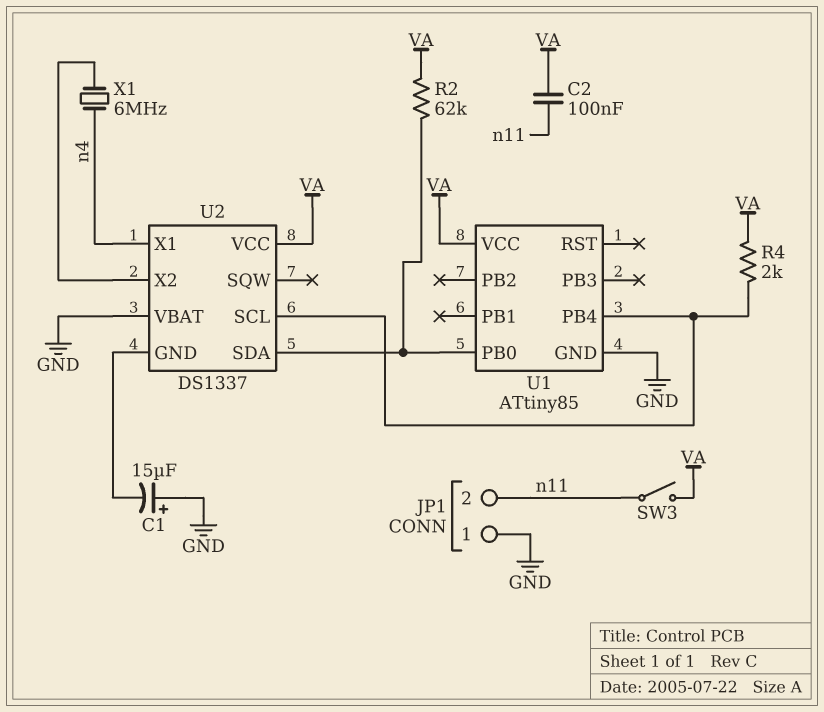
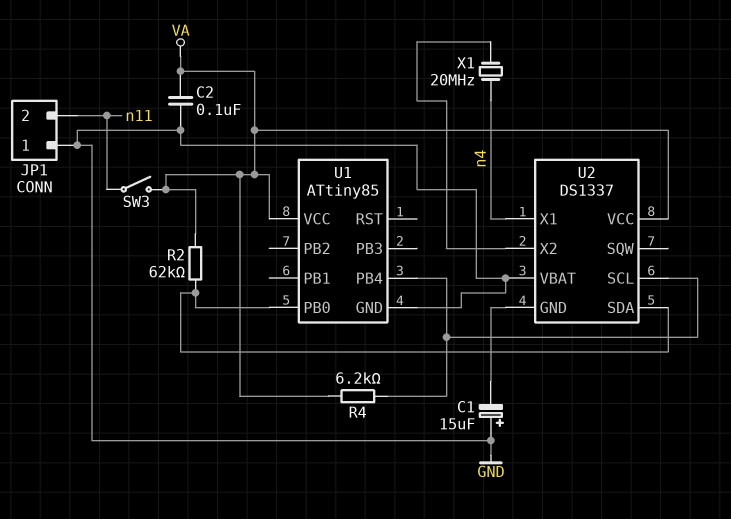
C2: 100nF (VA, n11) -> 100nF (GND, VA)
R4: 2k (U1/PB4, VA) -> 6.2k (U1/PB4, VA)
X1: 6MHz (U2/X2, n4) -> 20MHz (U2/X2, n4)

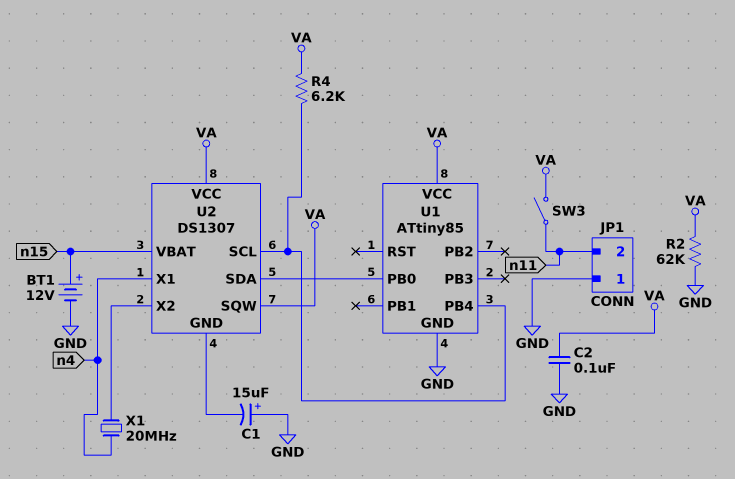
BT1: none -> 12V (plus n15, minus GND)
R2: 62k (U1/PB0, VA) -> 62k (GND, VA)
U2: DS1337 -> DS1307
U2 pin SQW: none -> VA
U2 pin VBAT: GND -> n15

